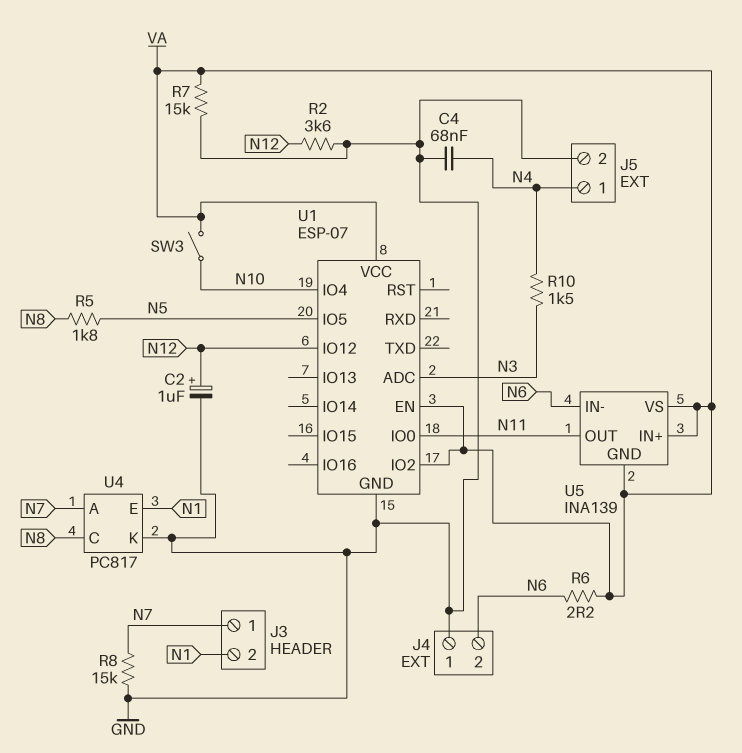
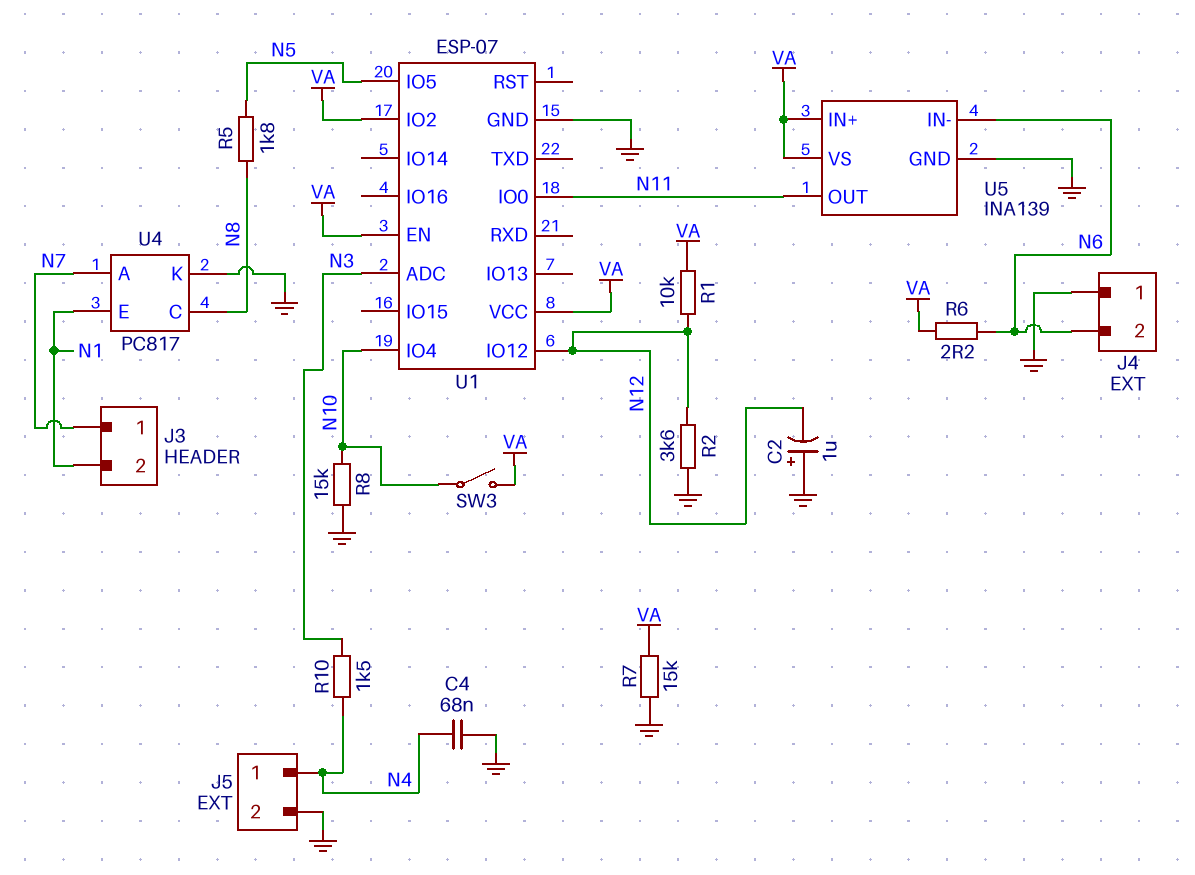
C2: 1uF (plus N12, minus GND) -> 1uF (plus GND, minus N12)
R1: none -> 10k (N12, VA)
R8: 15k (GND, N7) -> 15k (GND, N10)
U5 pin GND: VA -> GND

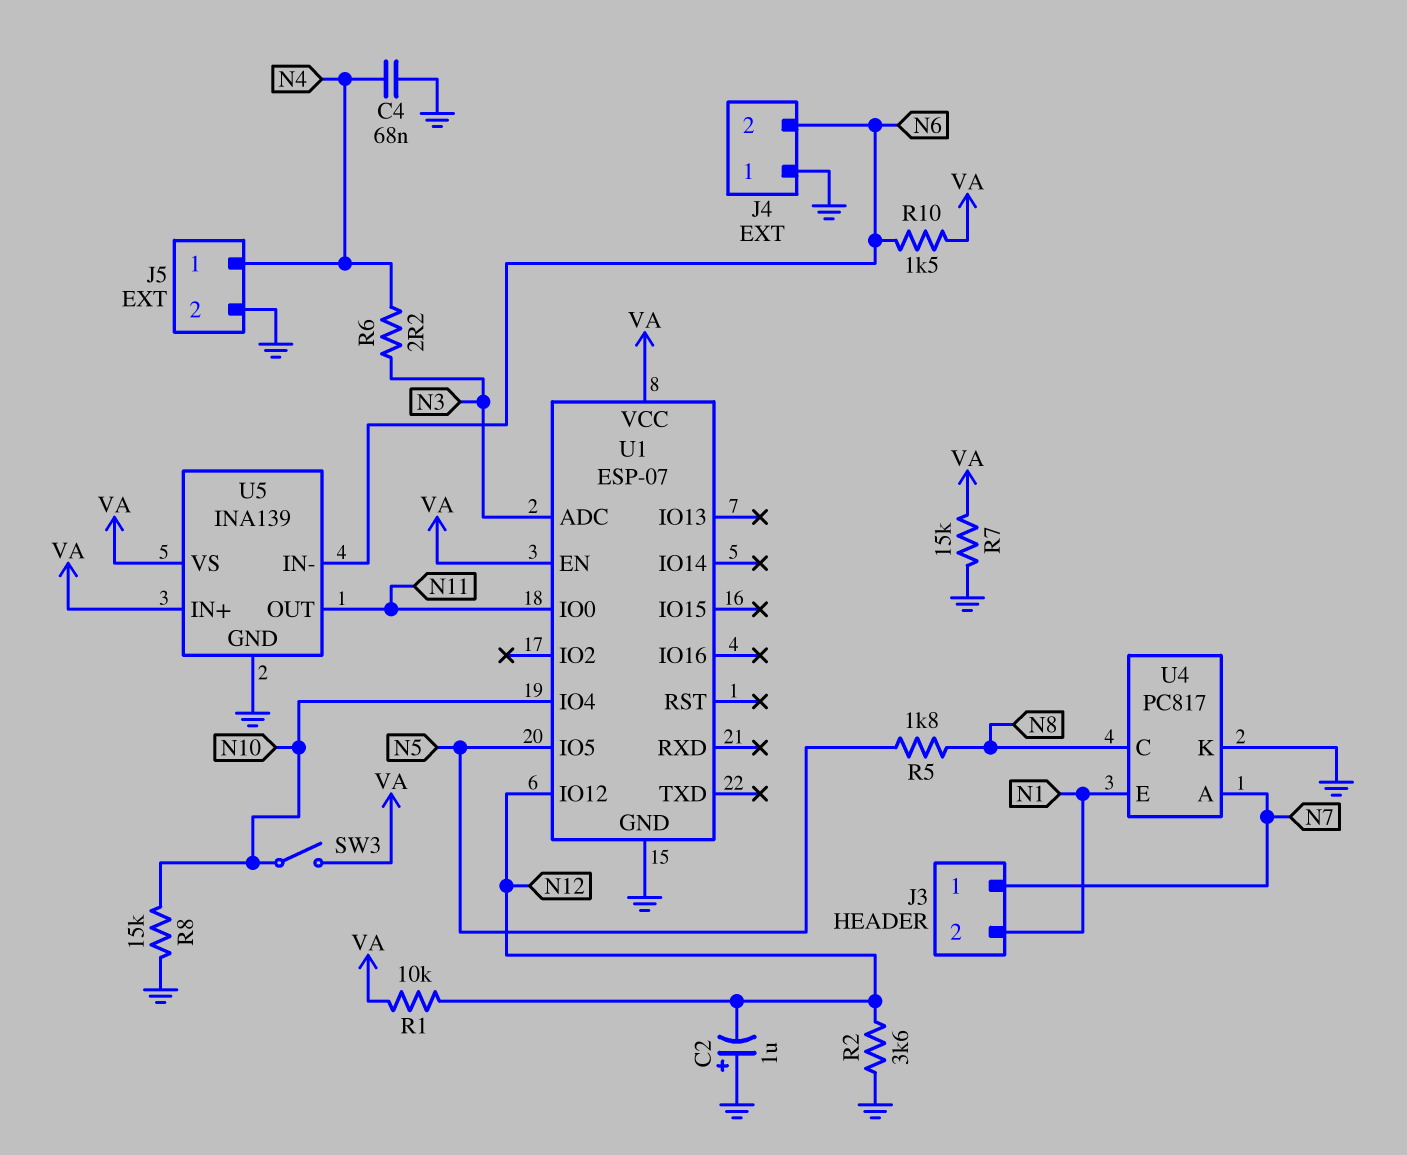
R6: 2.2 (N6, VA) -> 2.2 (N3, N4)
R10: 1.5k (N3, N4) -> 1.5k (N6, VA)
U1 pin IO2: VA -> none

